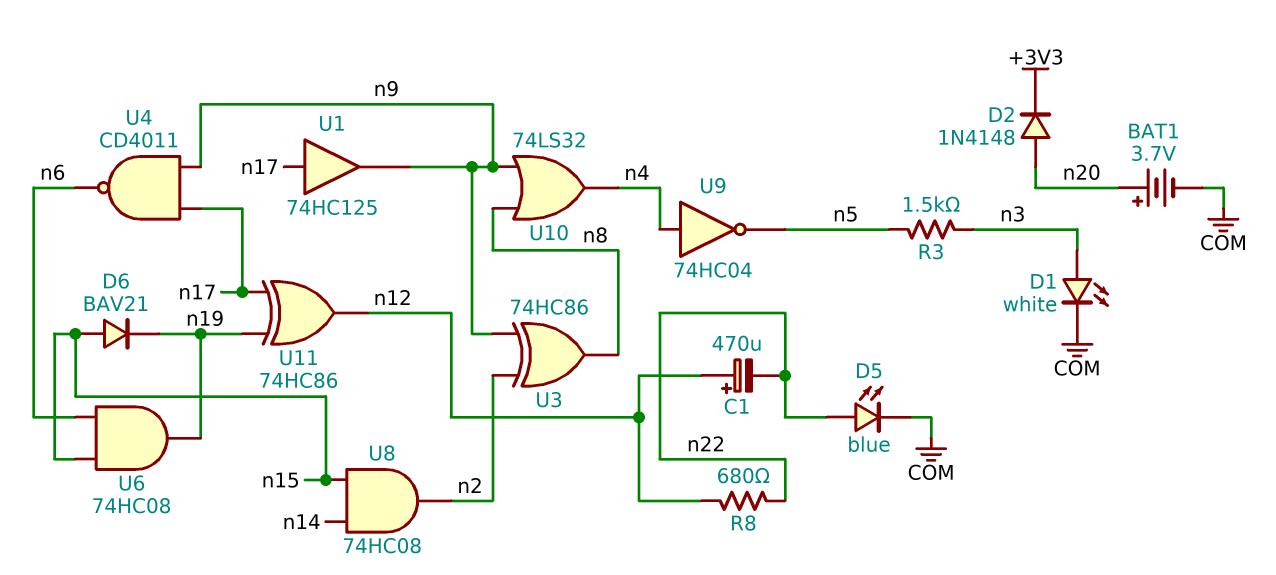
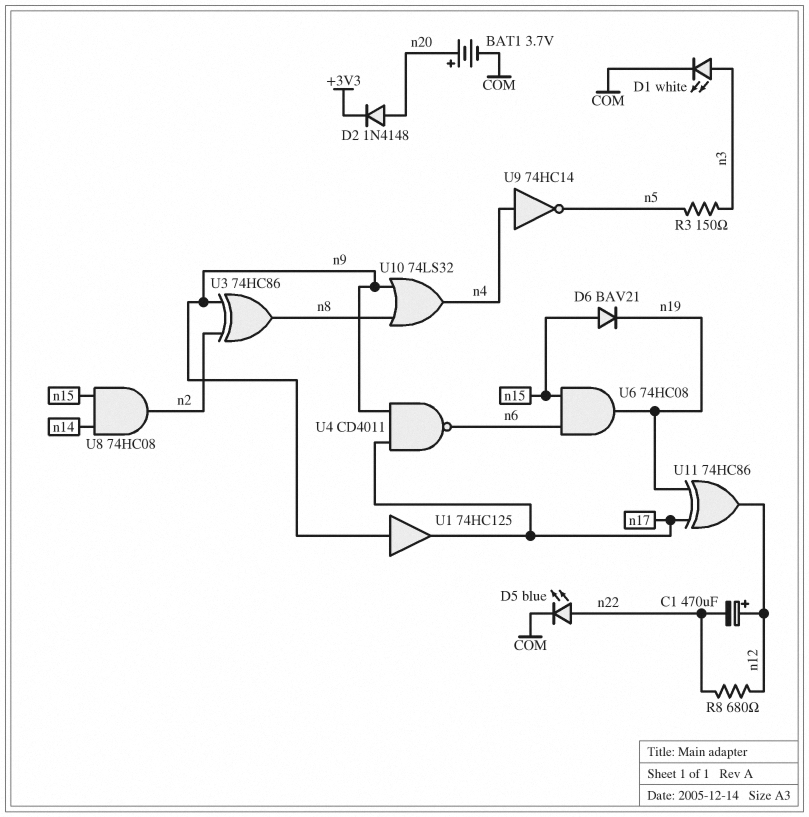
R3: 1.5k (n3, n5) -> 150 (n3, n5)
U1: buffer 74HC125 (in n17, out n9) -> buffer 74HC125 (in n9, out n17)
U9: NOT 74HC04 (in n4, out n5) -> NOT 74HC14 (in n4, out n5)

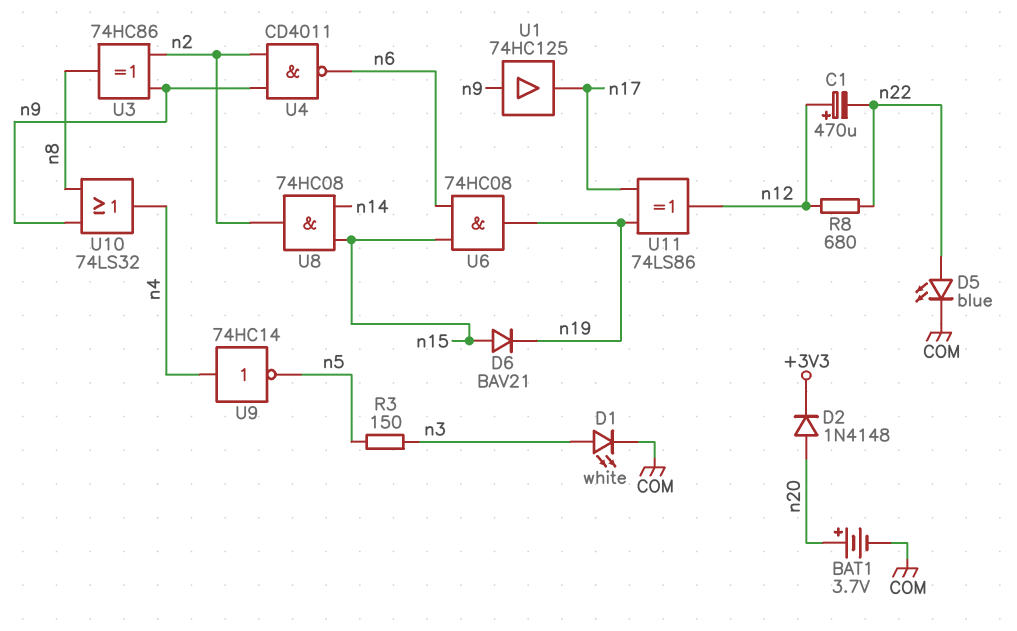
U4: NAND CD4011 (in n9, in n17, out n6) -> NAND CD4011 (in n2, in n9, out n6)
U11: XOR 74HC86 (in n17, in n19, out n12) -> XOR 74LS86 (in n17, in n19, out n12)

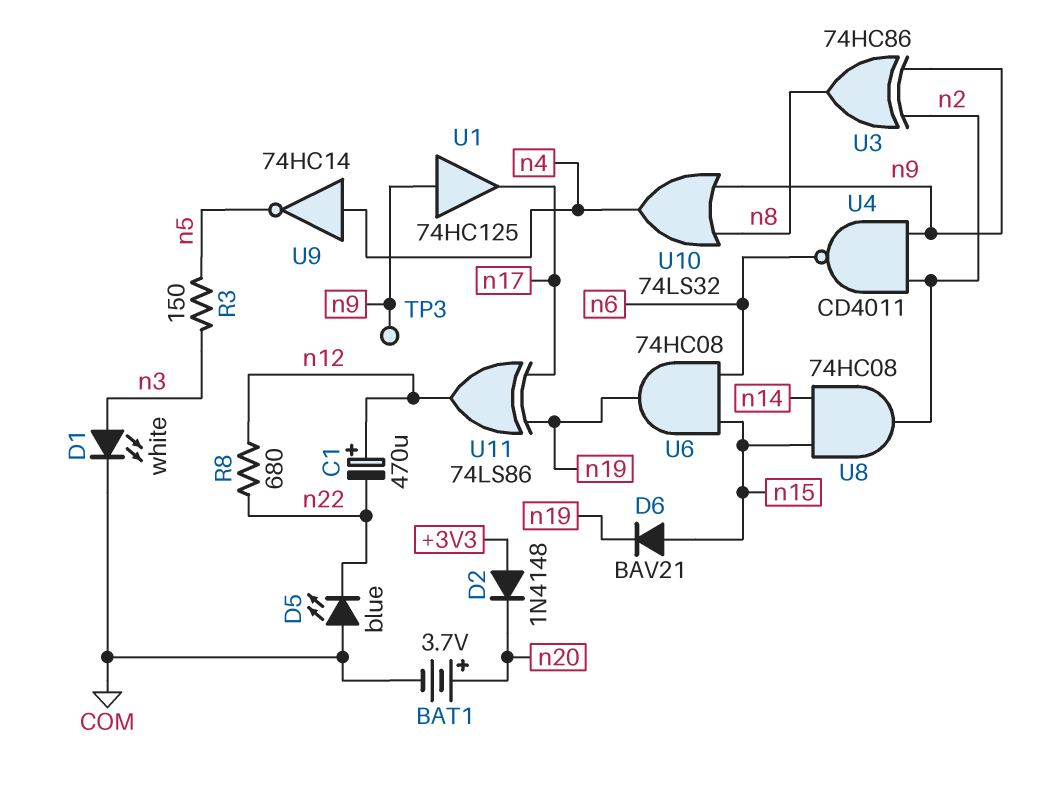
D2: diode 1N4148 (A n20, K +3V3) -> diode 1N4148 (A +3V3, K n20)
D5: LED blue (A n22, K COM) -> LED blue (A COM, K n22)
TP3: none -> test point (n9)

